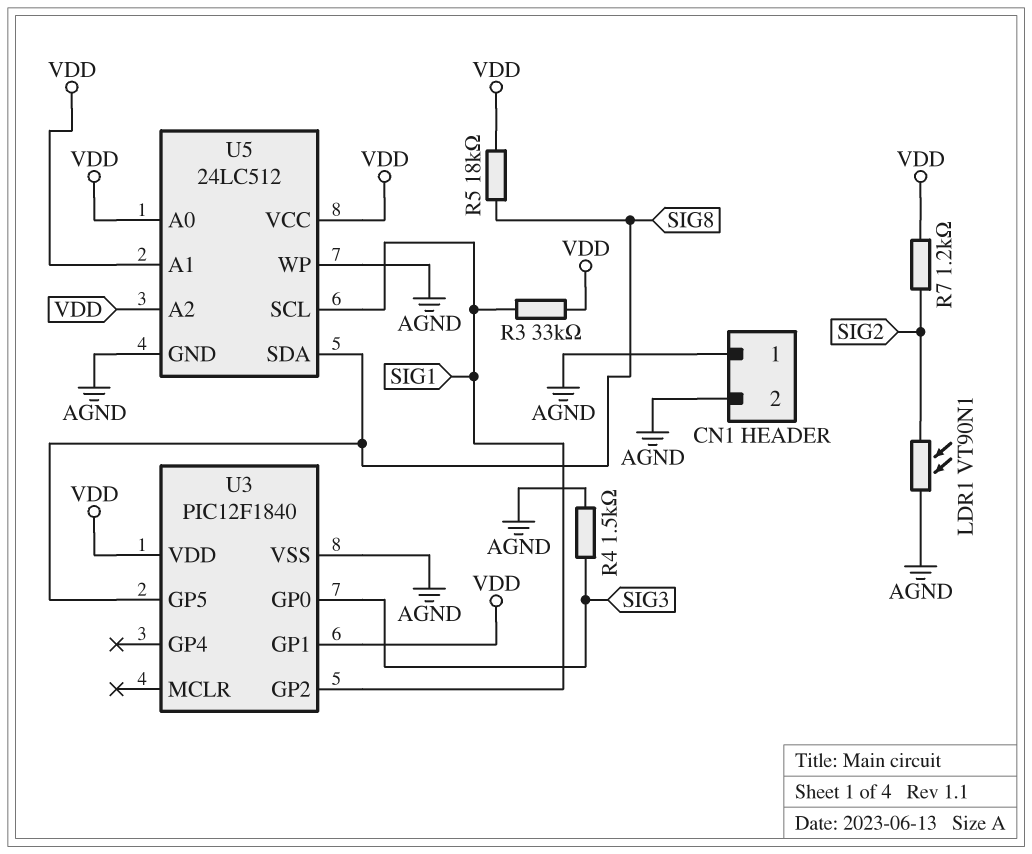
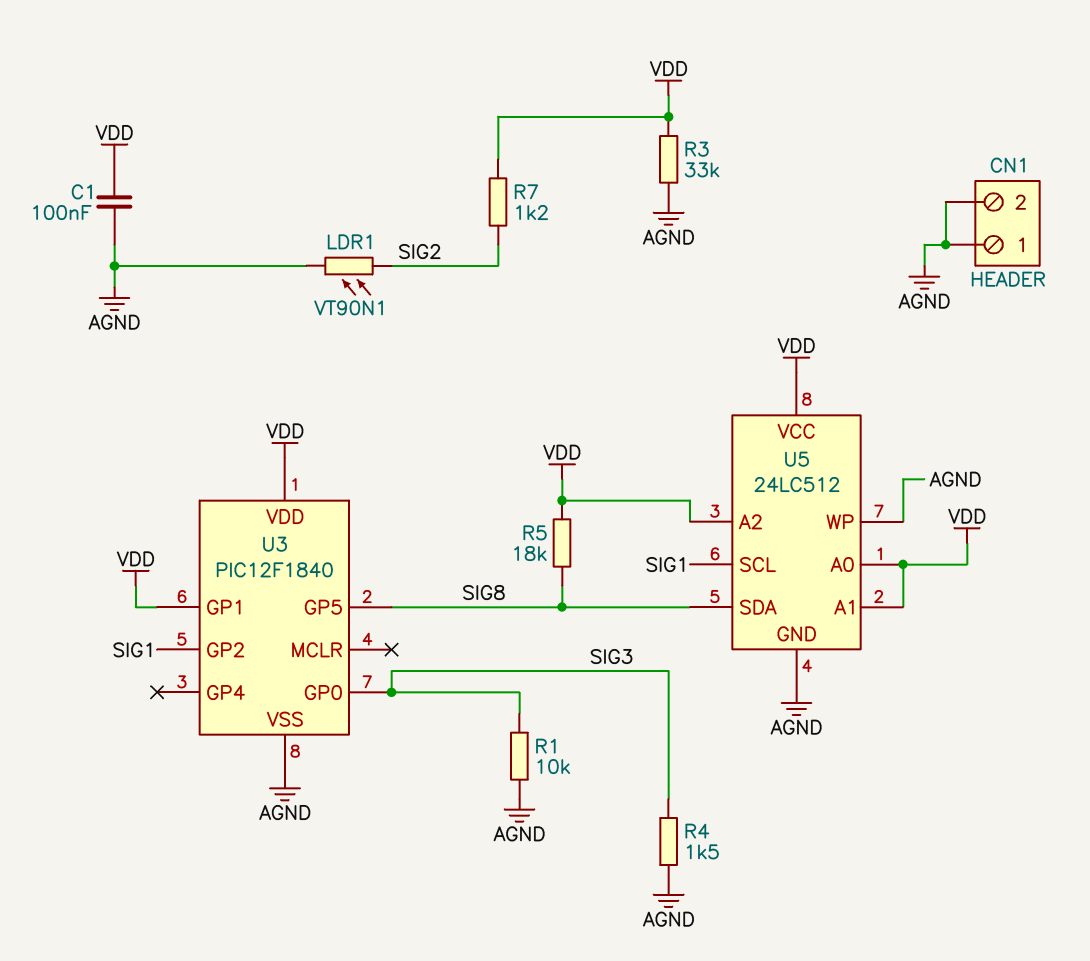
C1: none -> 100nF (AGND, VDD)
R1: none -> 10k (AGND, SIG3)
R3: 33k (SIG1, VDD) -> 33k (AGND, VDD)

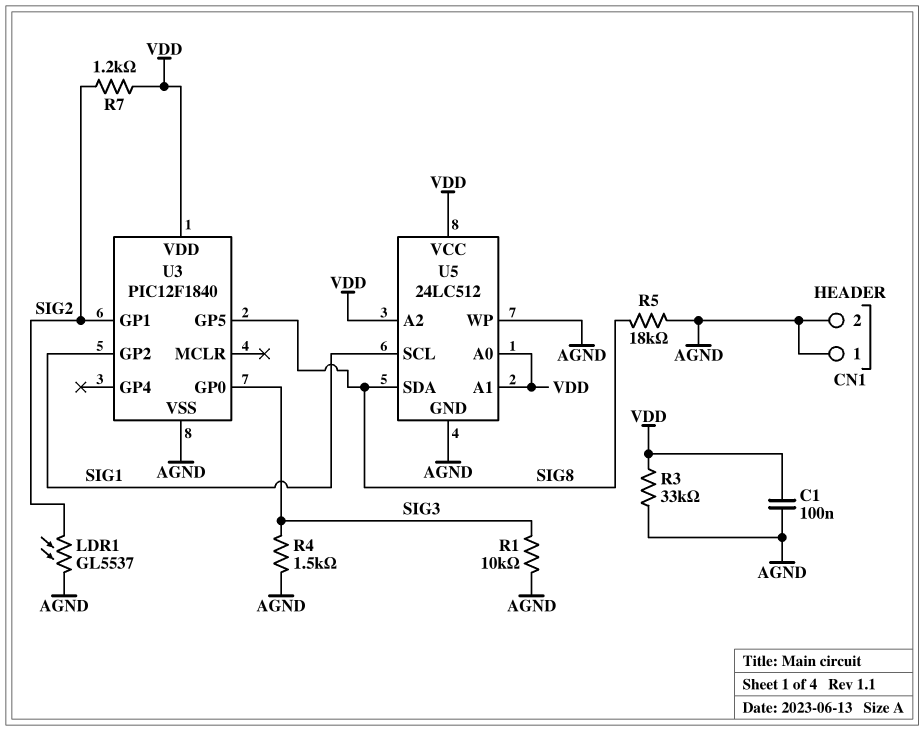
LDR1: VT90N1 (AGND, SIG2) -> GL5537 (AGND, SIG2)
R5: 18k (SIG8, VDD) -> 18k (AGND, SIG8)
U3 pin GP1: VDD -> SIG2

